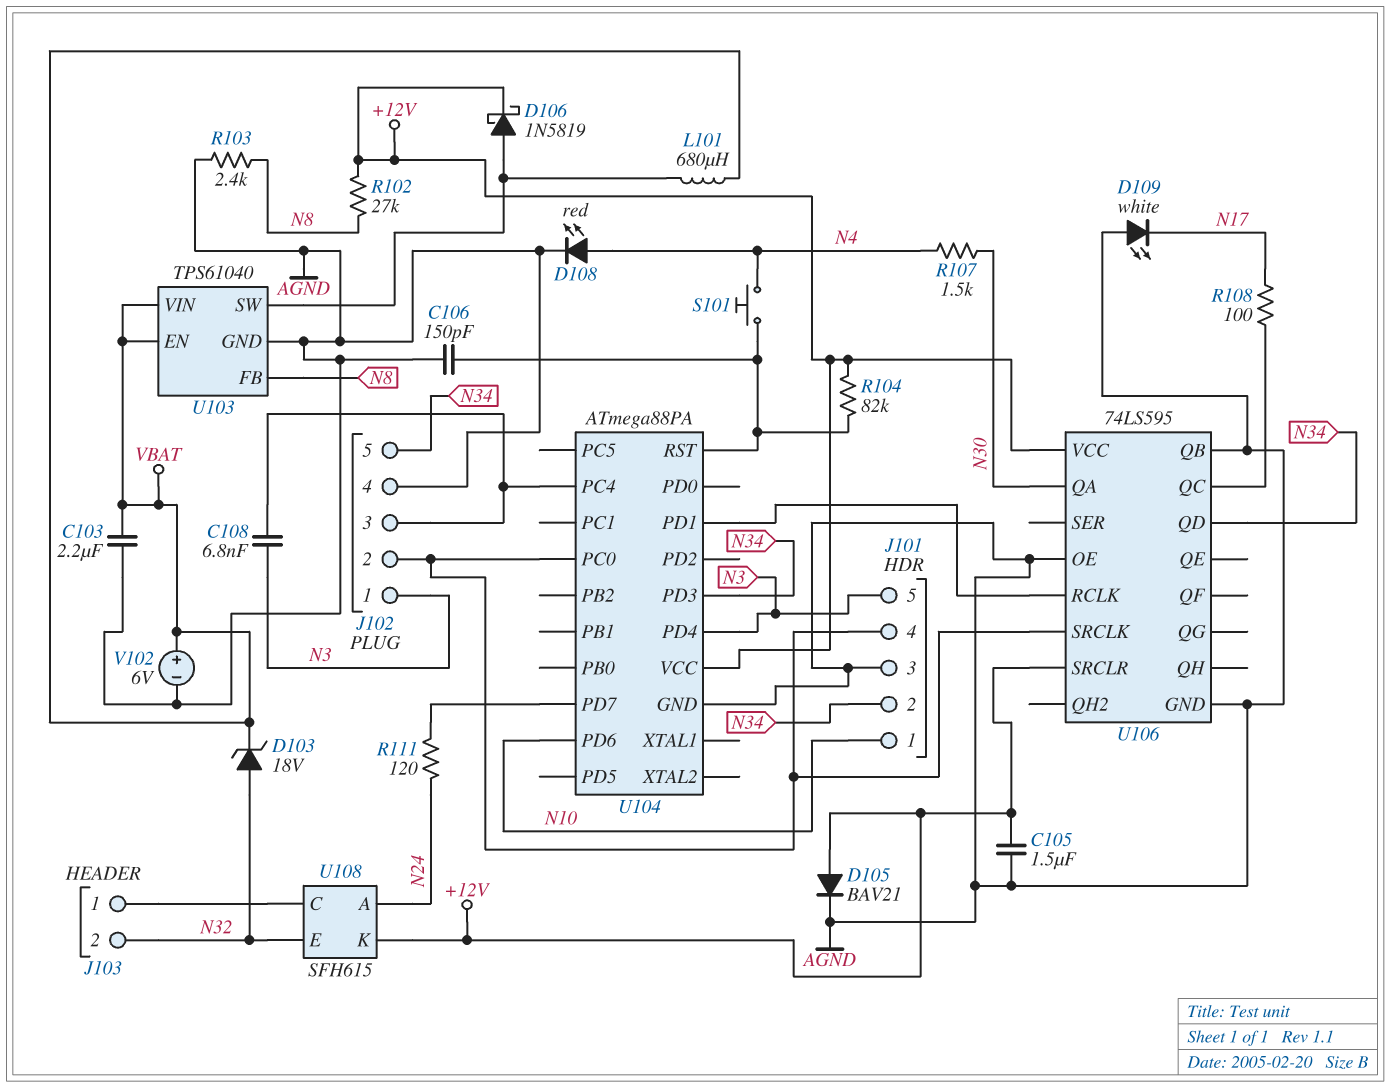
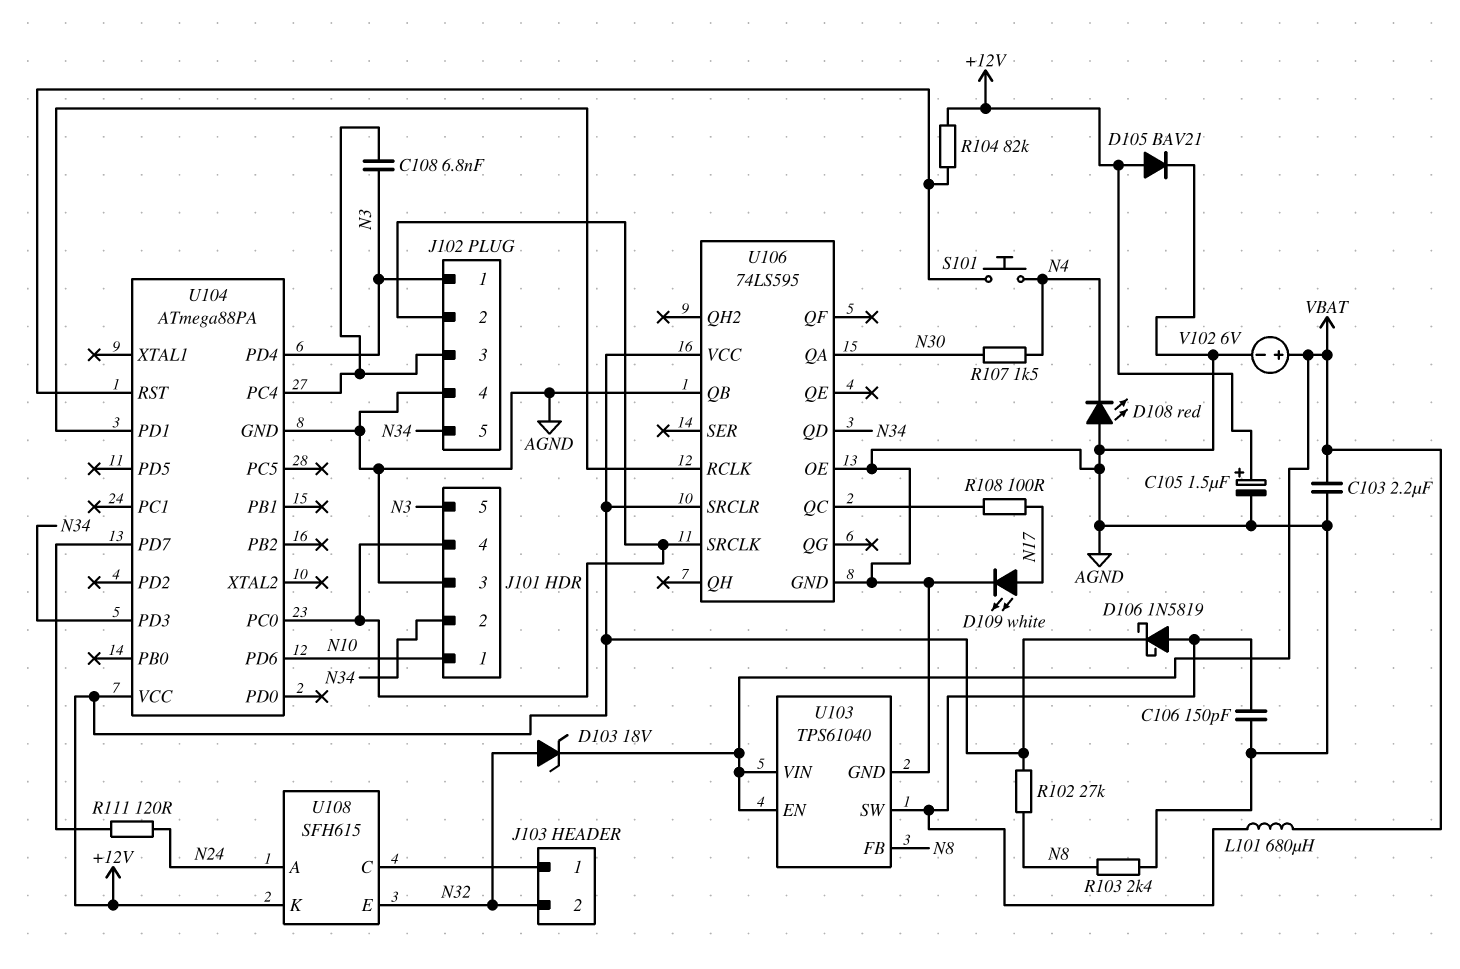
C105: 1.5uF (+12V, AGND) -> 1.5uF (plus +12V, minus AGND)
C106: 150pF (AGND, U104/RST) -> 150pF (AGND, U103/SW)
D108: LED red (A N4, K AGND) -> LED red (A AGND, K N4)
D109: LED white (A AGND, K N17) -> LED white (A N17, K AGND)

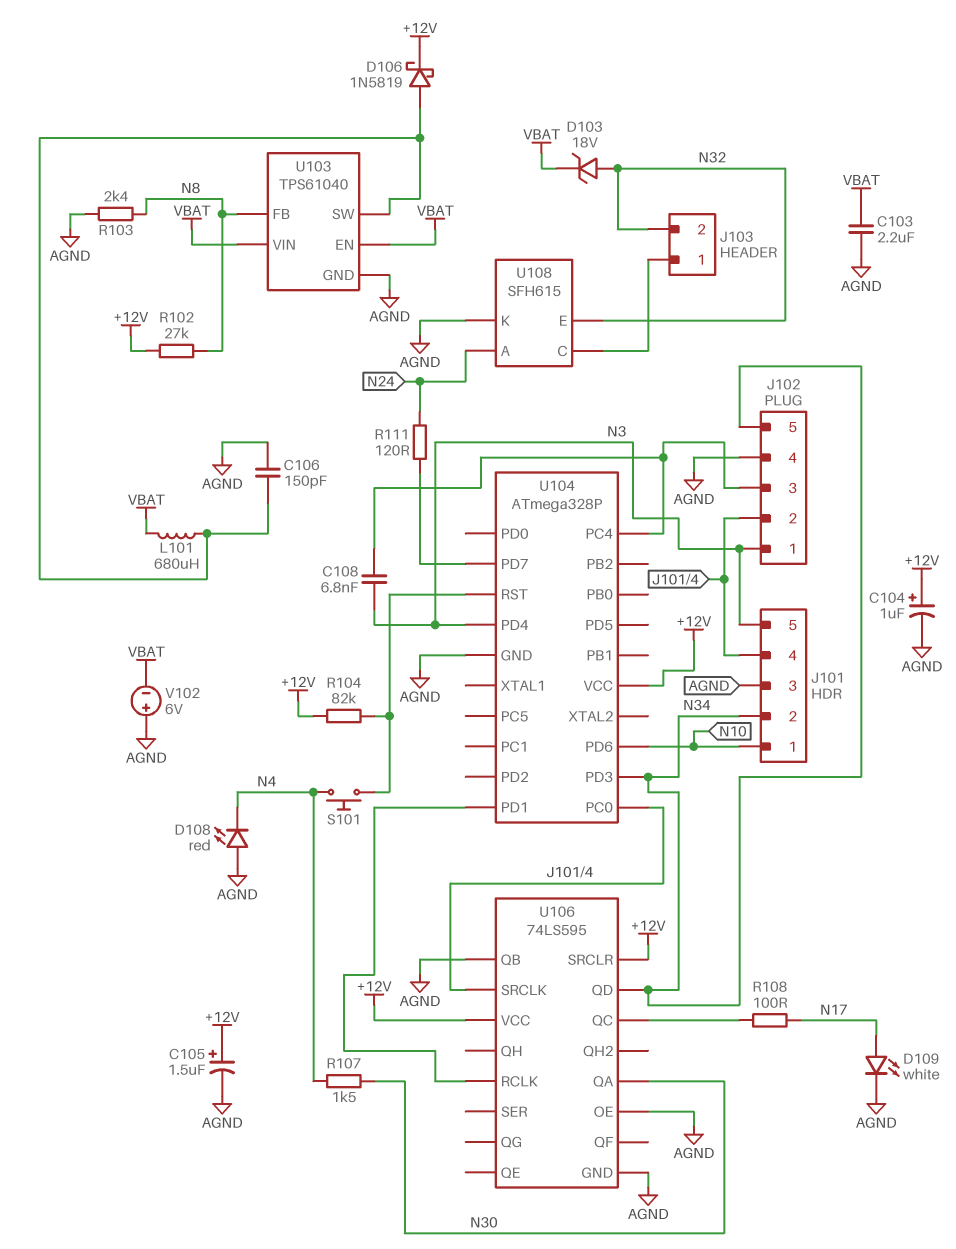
C104: none -> 1uF (plus +12V, minus AGND)
D105: diode BAV21 (A +12V, K AGND) -> none
U104: ATmega88PA -> ATmega328P
U108 pin K: +12V -> AGND
V102: 6V (plus VBAT, minus AGND) -> 6V (plus AGND, minus VBAT)

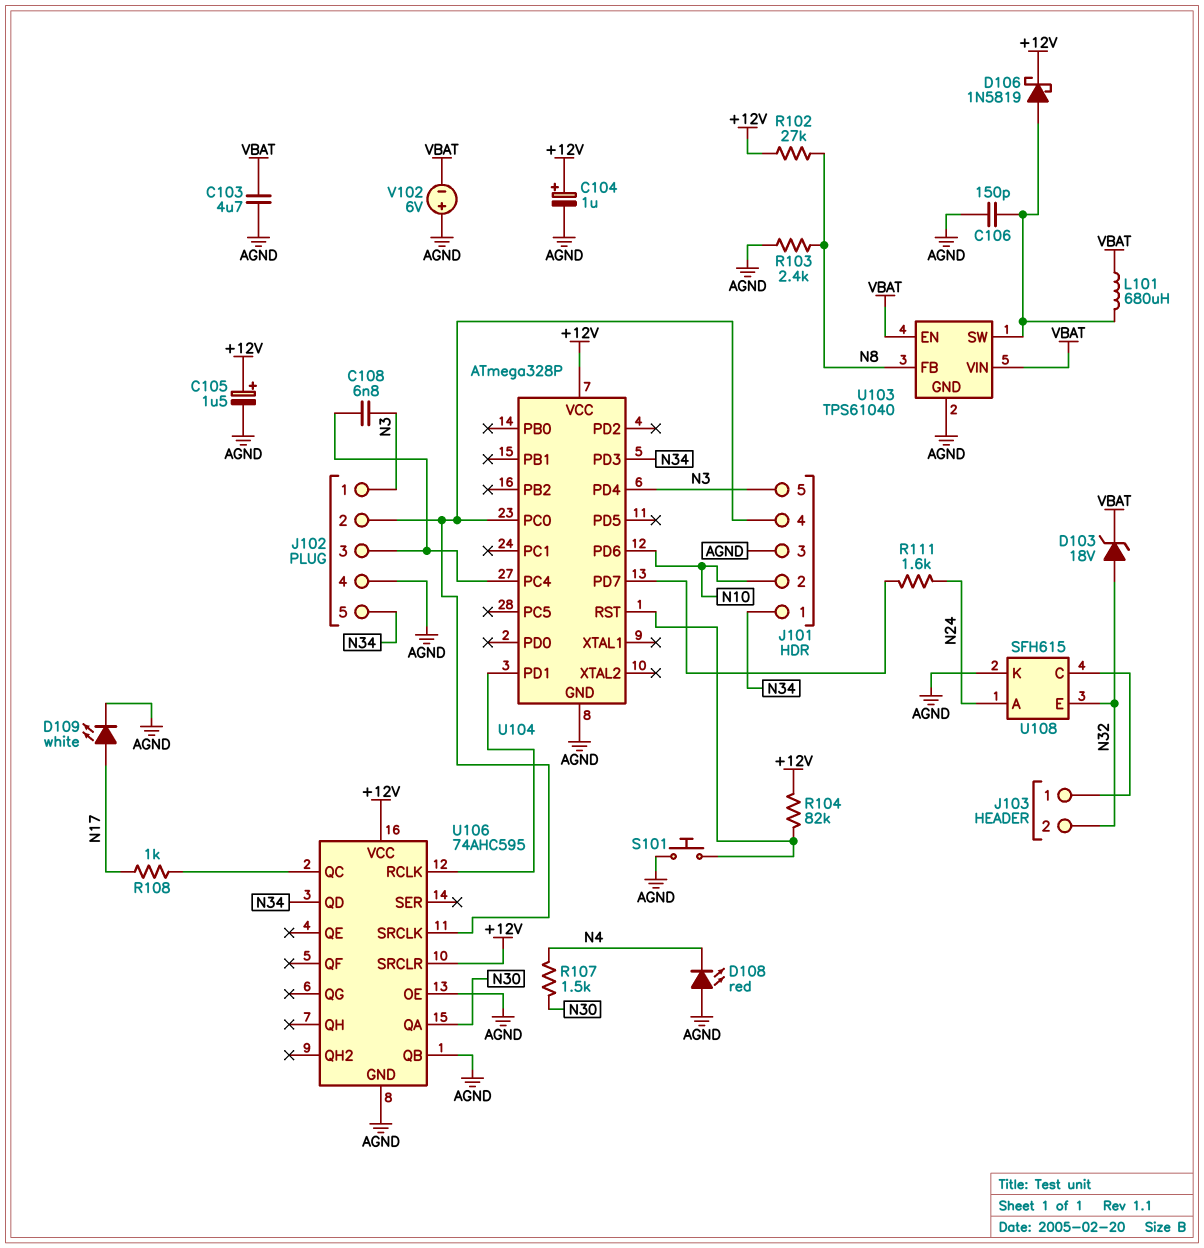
C103: 2.2uF (AGND, VBAT) -> 4.7uF (AGND, VBAT)
J101 pin 1: N10 -> N34
J101 pin 2: N34 -> N10
R108: 100 (N17, U106/QC) -> 1k (N17, U106/QC)
R111: 120 (N24, U104/PD7) -> 1.6k (N24, U104/PD7)
S101: button (N4, U104/RST) -> button (AGND, U104/RST)
U106: 74LS595 -> 74AHC595

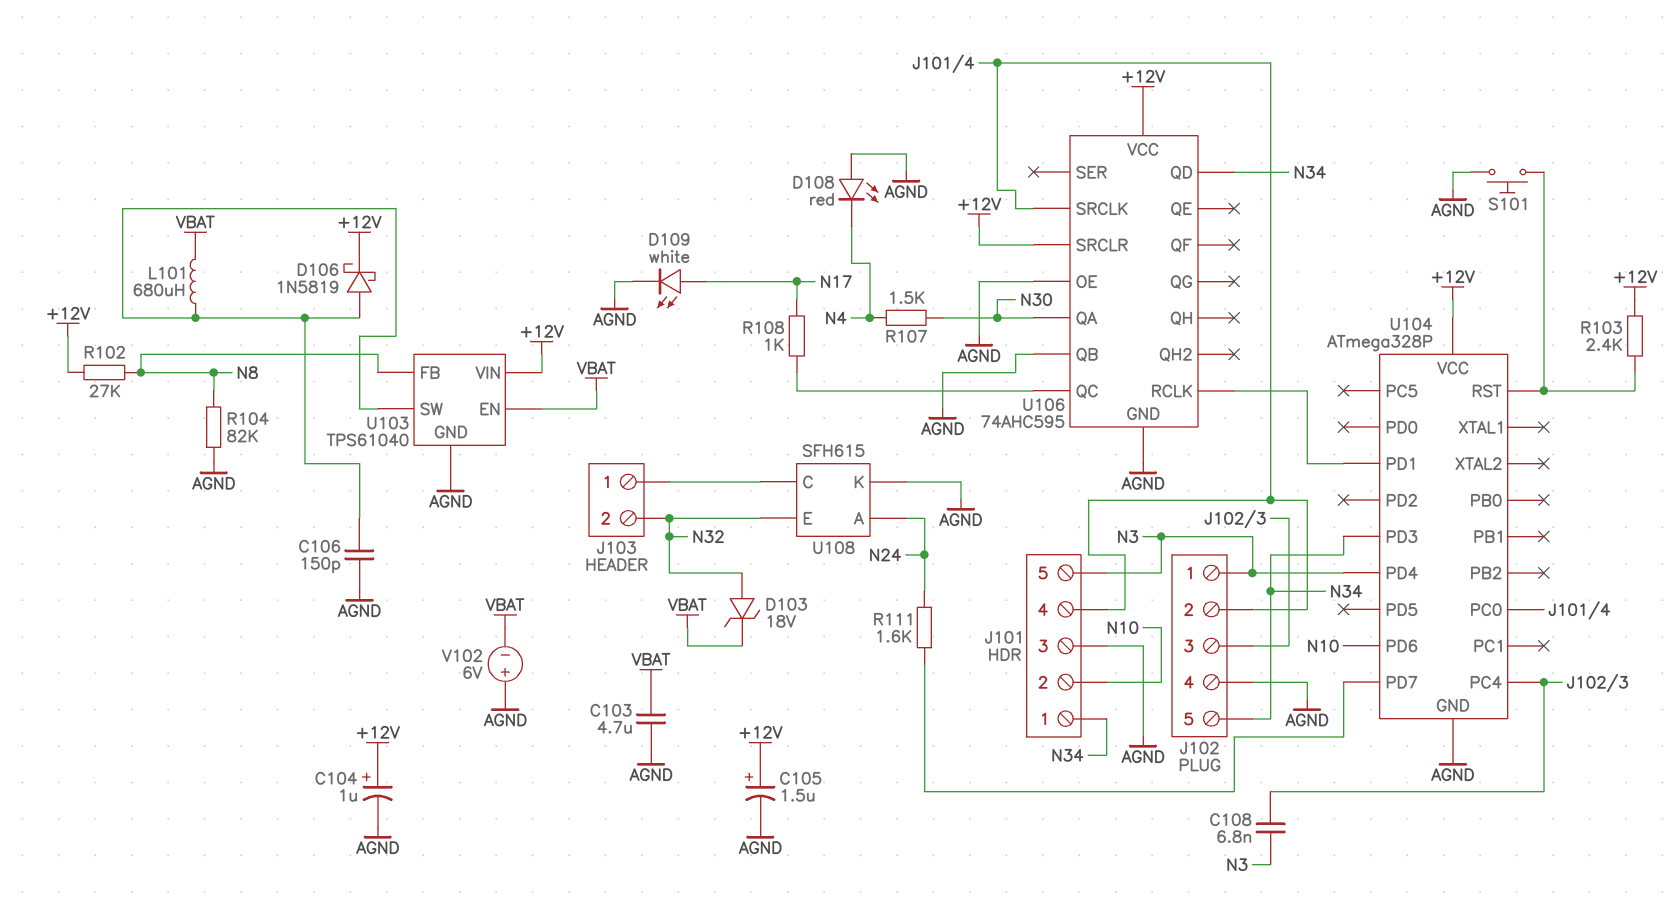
R103: 2.4k (AGND, N8) -> 2.4k (+12V, U104/RST)
R104: 82k (+12V, U104/RST) -> 82k (AGND, N8)
U103 pin VIN: VBAT -> +12V

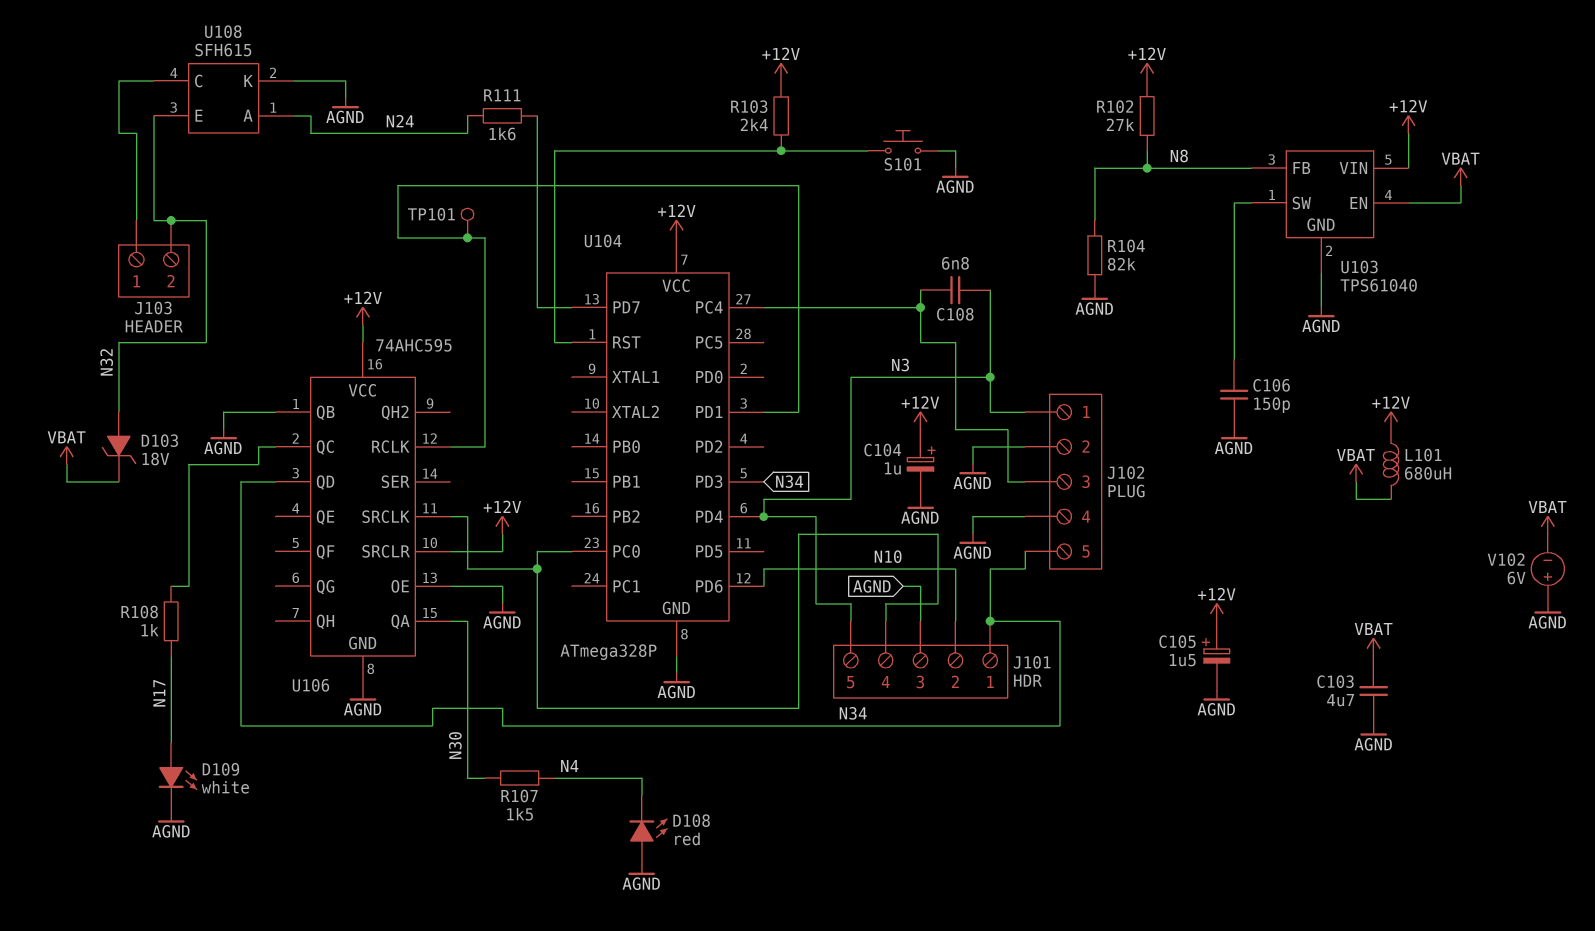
D106: schottky 1N5819 (A U103/SW, K +12V) -> none
J102 pin 2: J101/4 -> AGND
L101: 680uH (U103/SW, VBAT) -> 680uH (+12V, VBAT)
TP101: none -> test point (U104/PD1)

